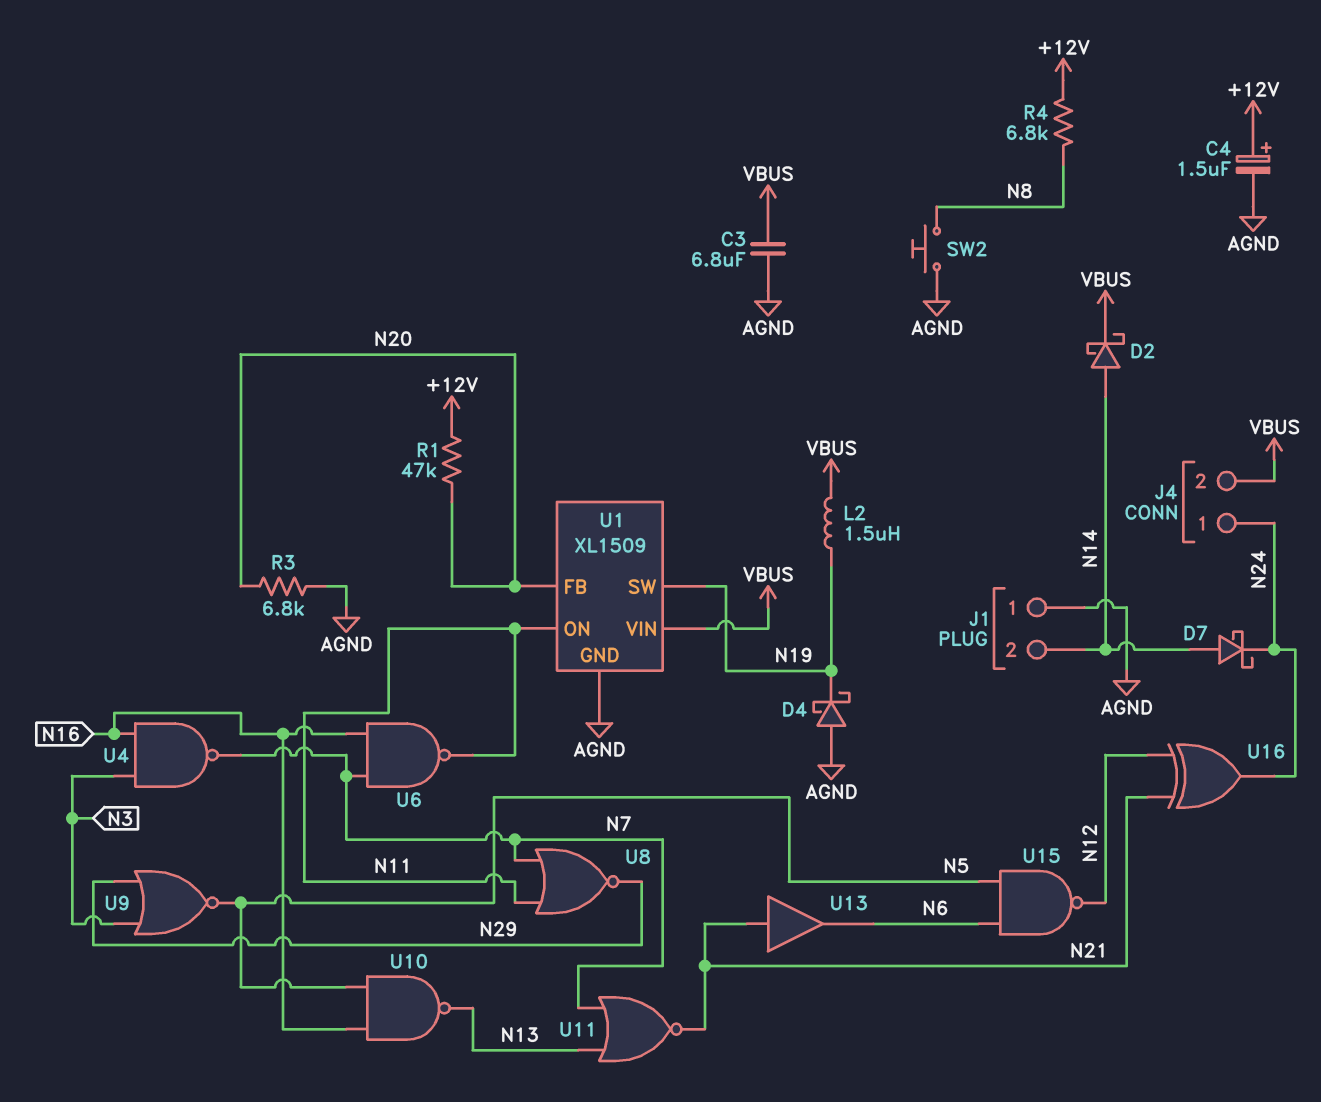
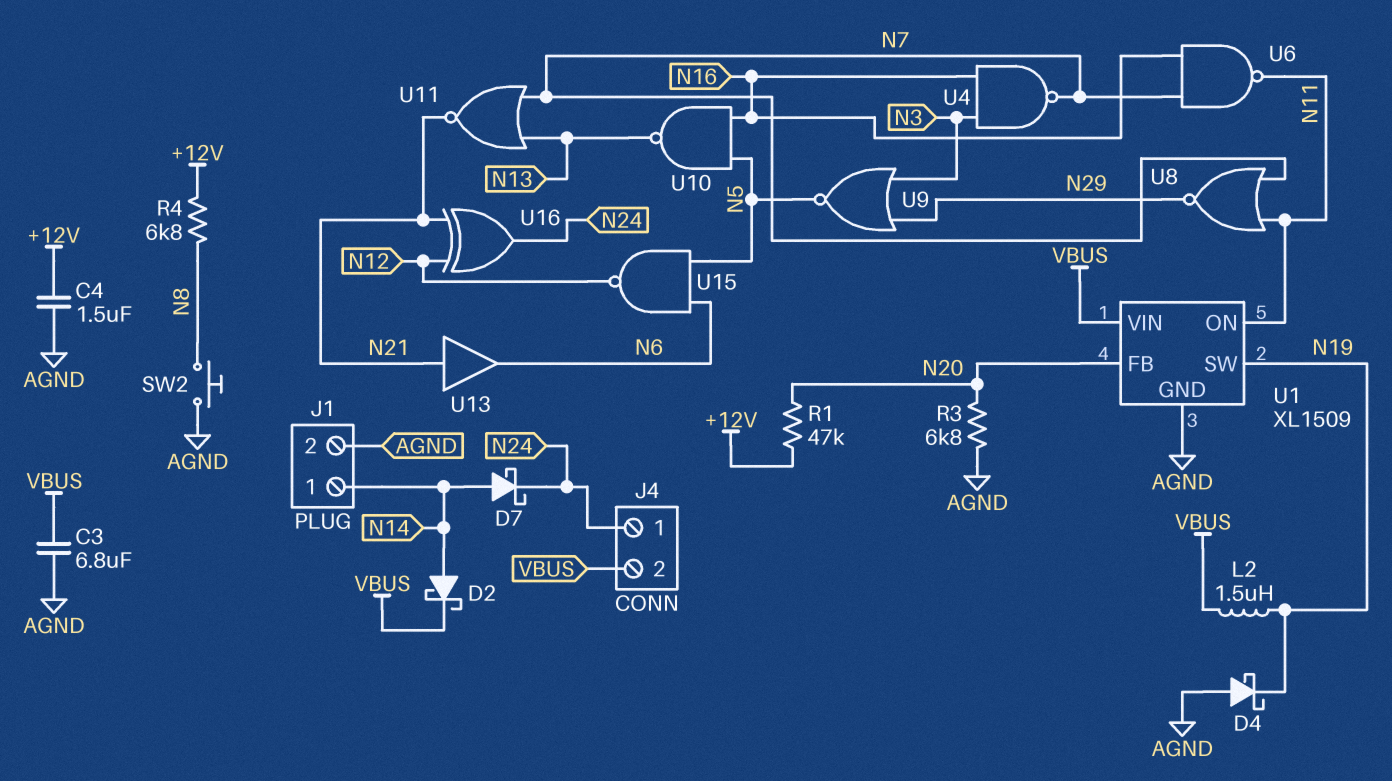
C4: 1.5uF (plus +12V, minus AGND) -> 1.5uF (+12V, AGND)
J1 pin 1: AGND -> N14
J1 pin 2: N14 -> AGND

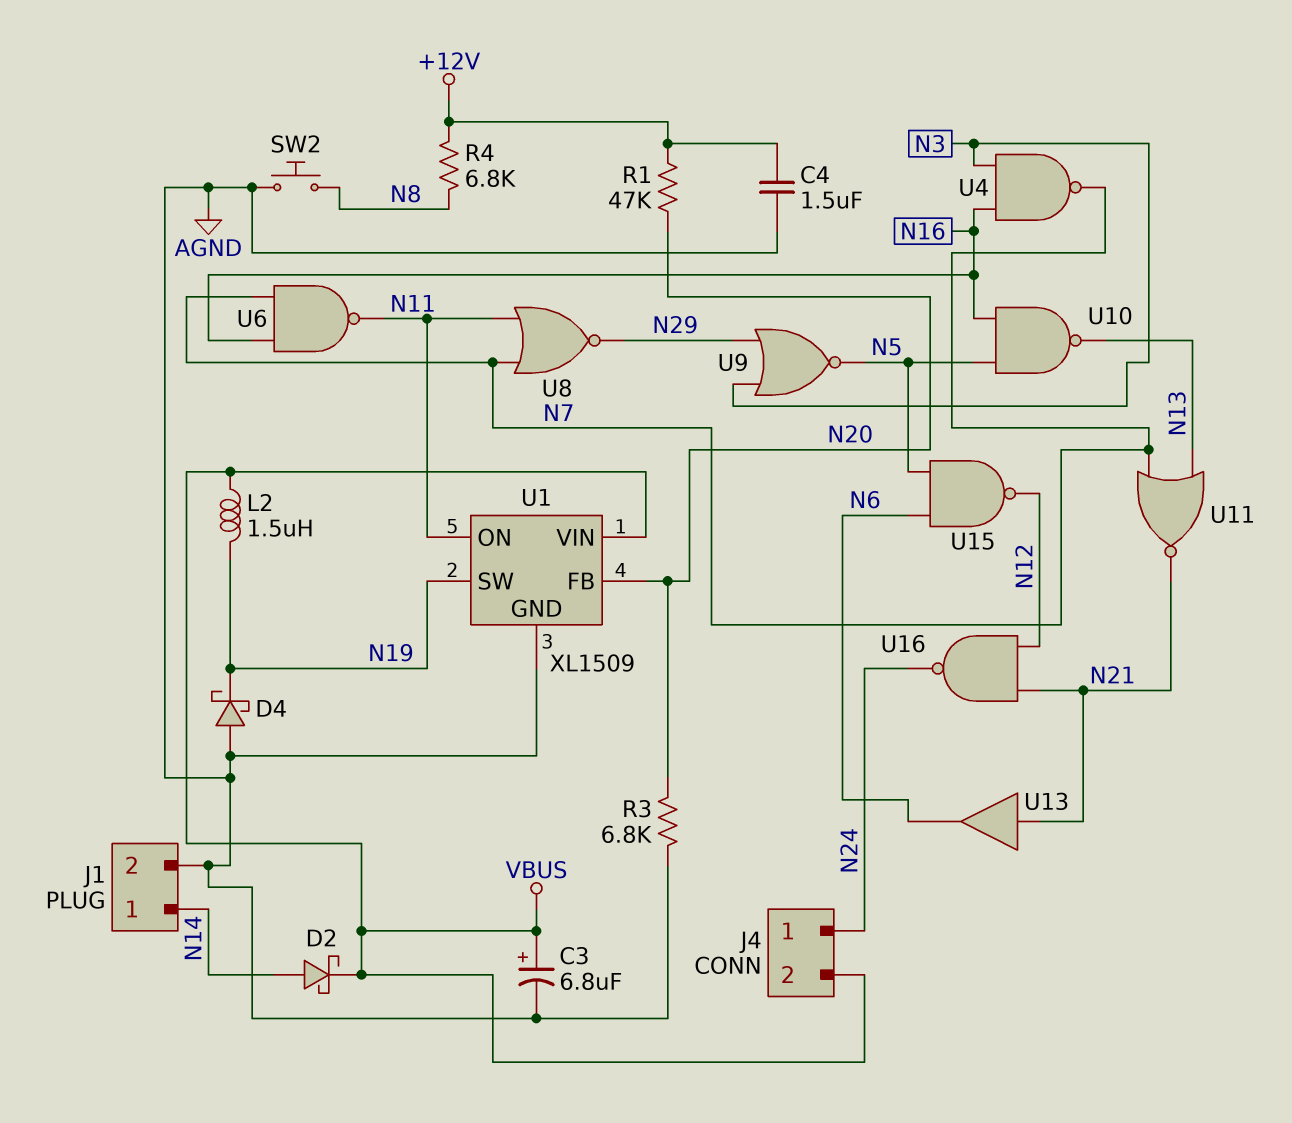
C3: 6.8uF (AGND, VBUS) -> 6.8uF (plus VBUS, minus AGND)
D7: schottky (A N14, K N24) -> none
U16: XOR (in N12, in N21, out N24) -> NAND (in N12, in N21, out N24)

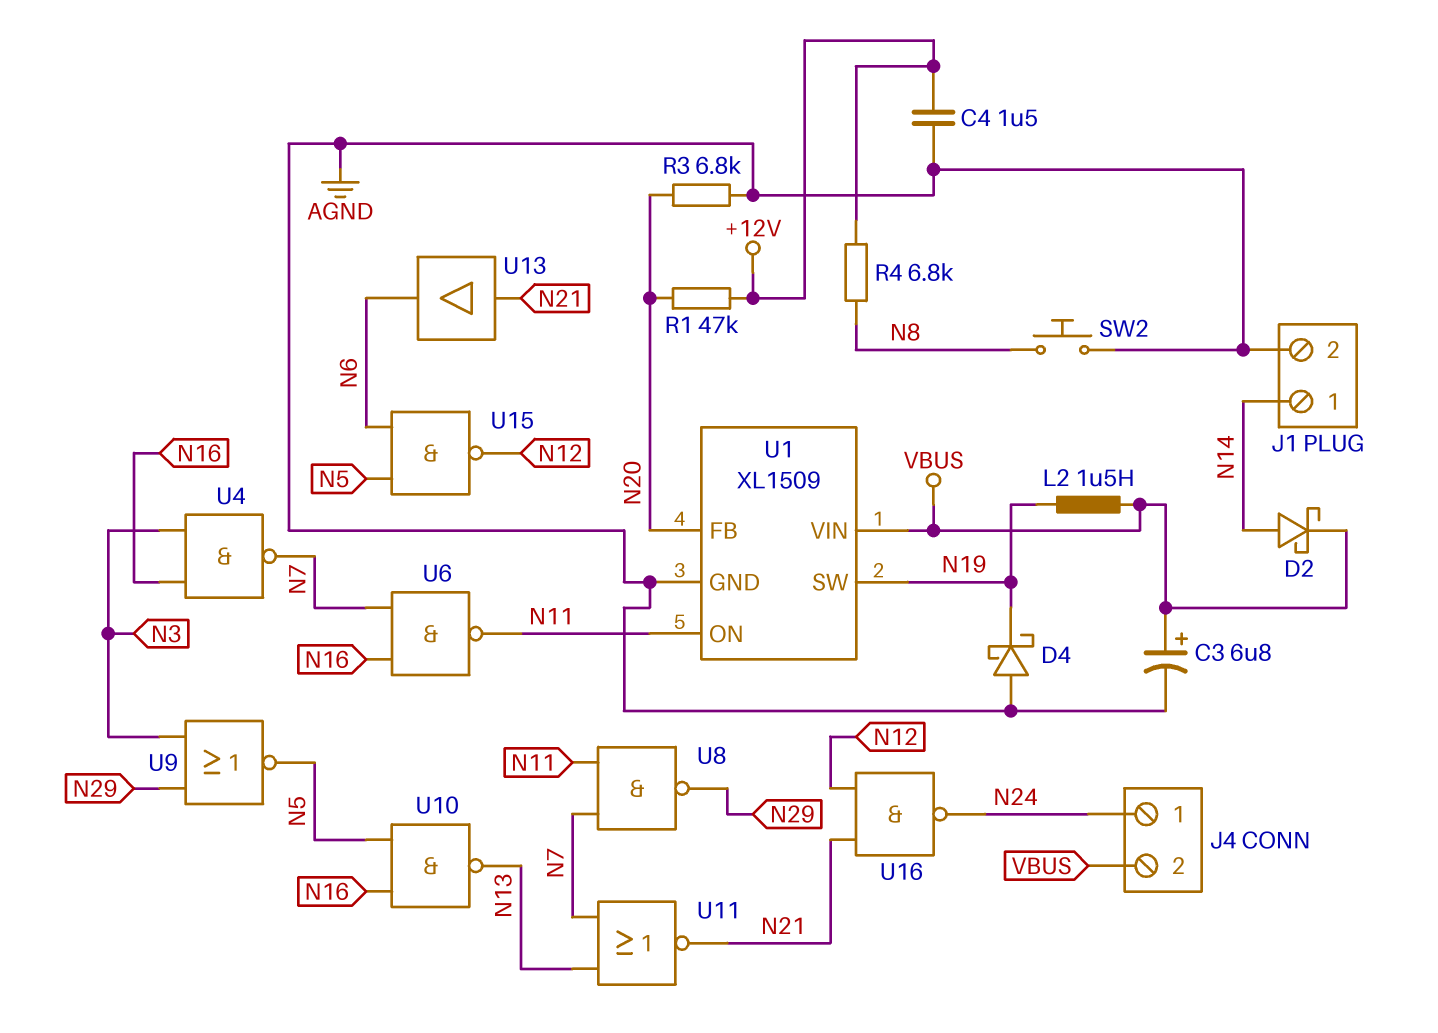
U8: NOR (in N7, in N11, out N29) -> NAND (in N7, in N11, out N29)

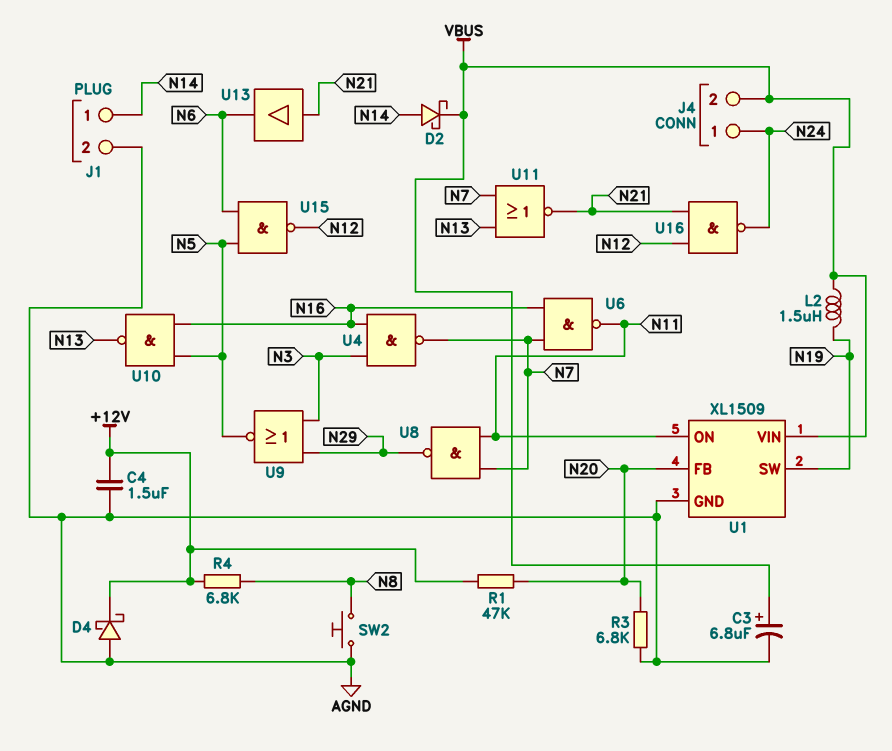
D4: schottky (A AGND, K N19) -> schottky (A AGND, K +12V)

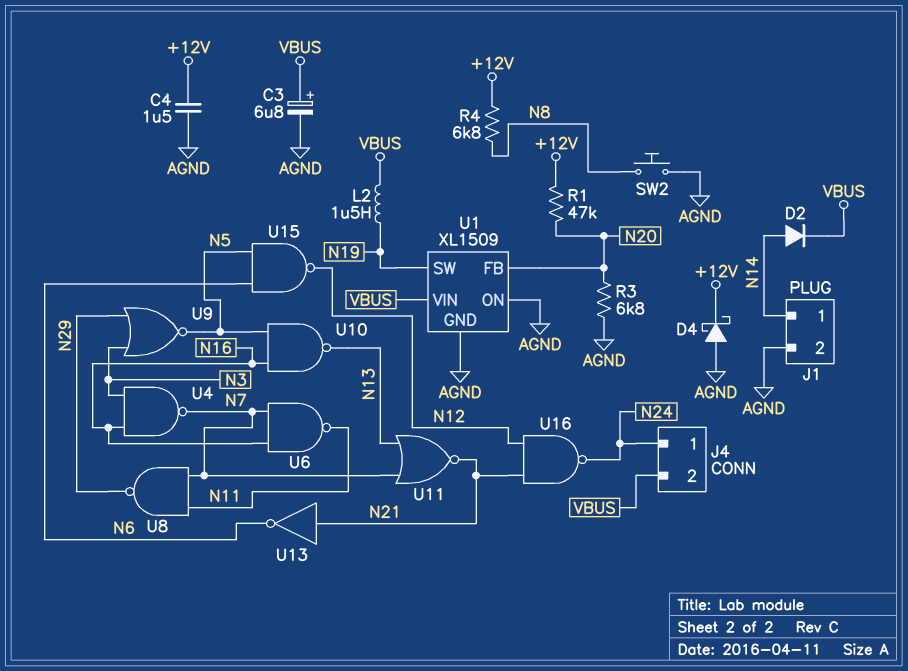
D2: schottky (A N14, K VBUS) -> diode (A N14, K VBUS)
U1 pin ON: N11 -> AGND
U13: buffer (in N21, out N6) -> NOT (in N21, out N6)

